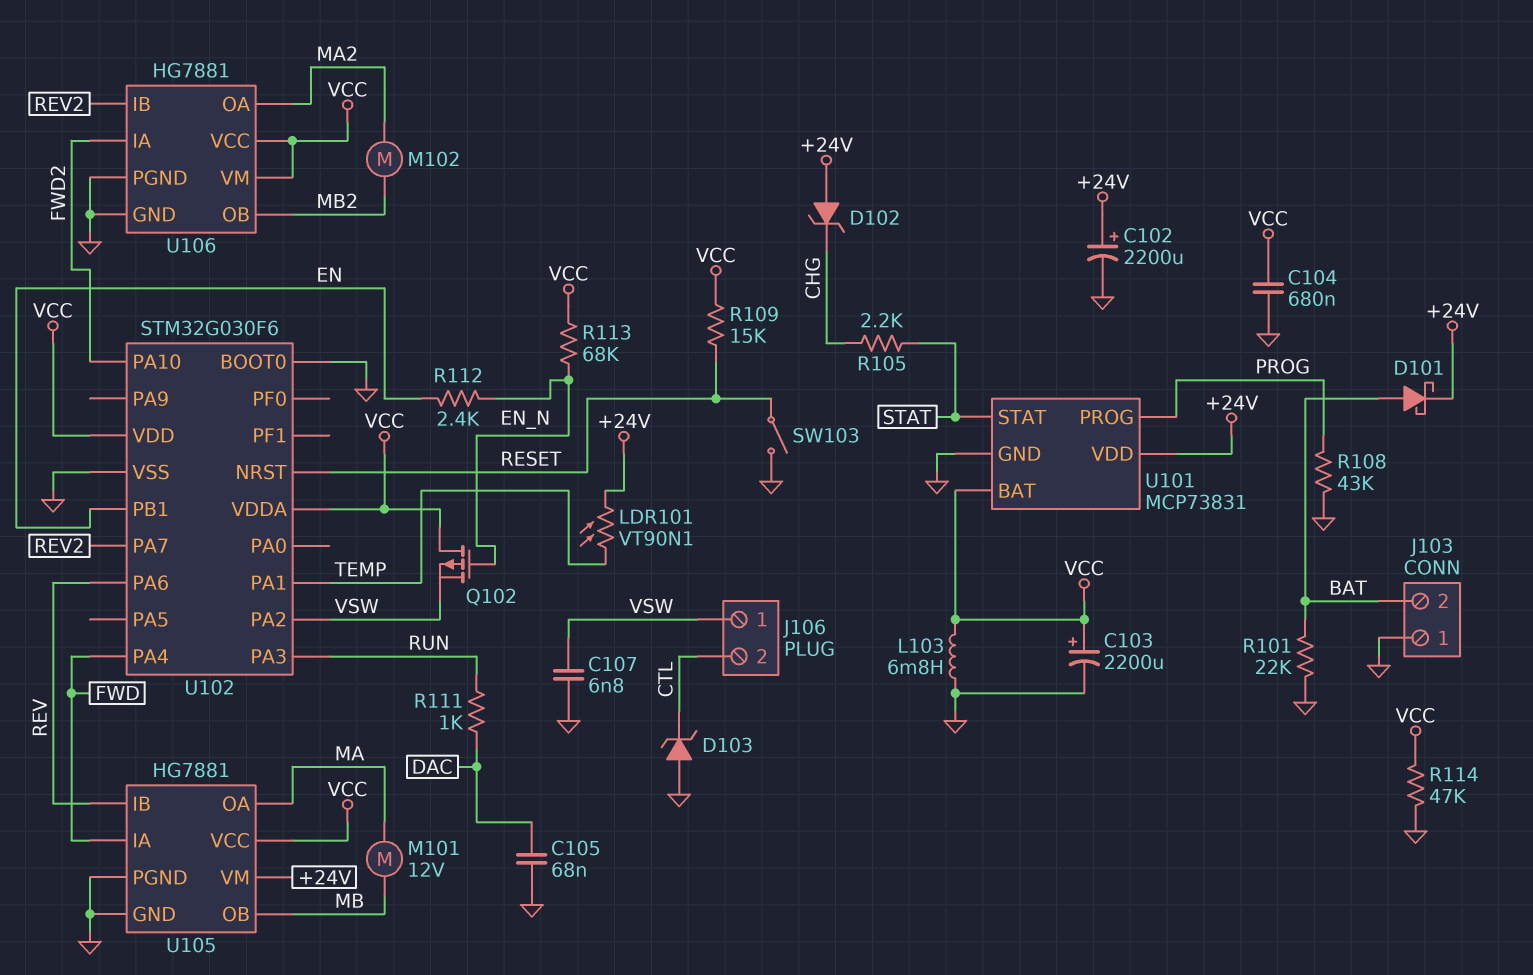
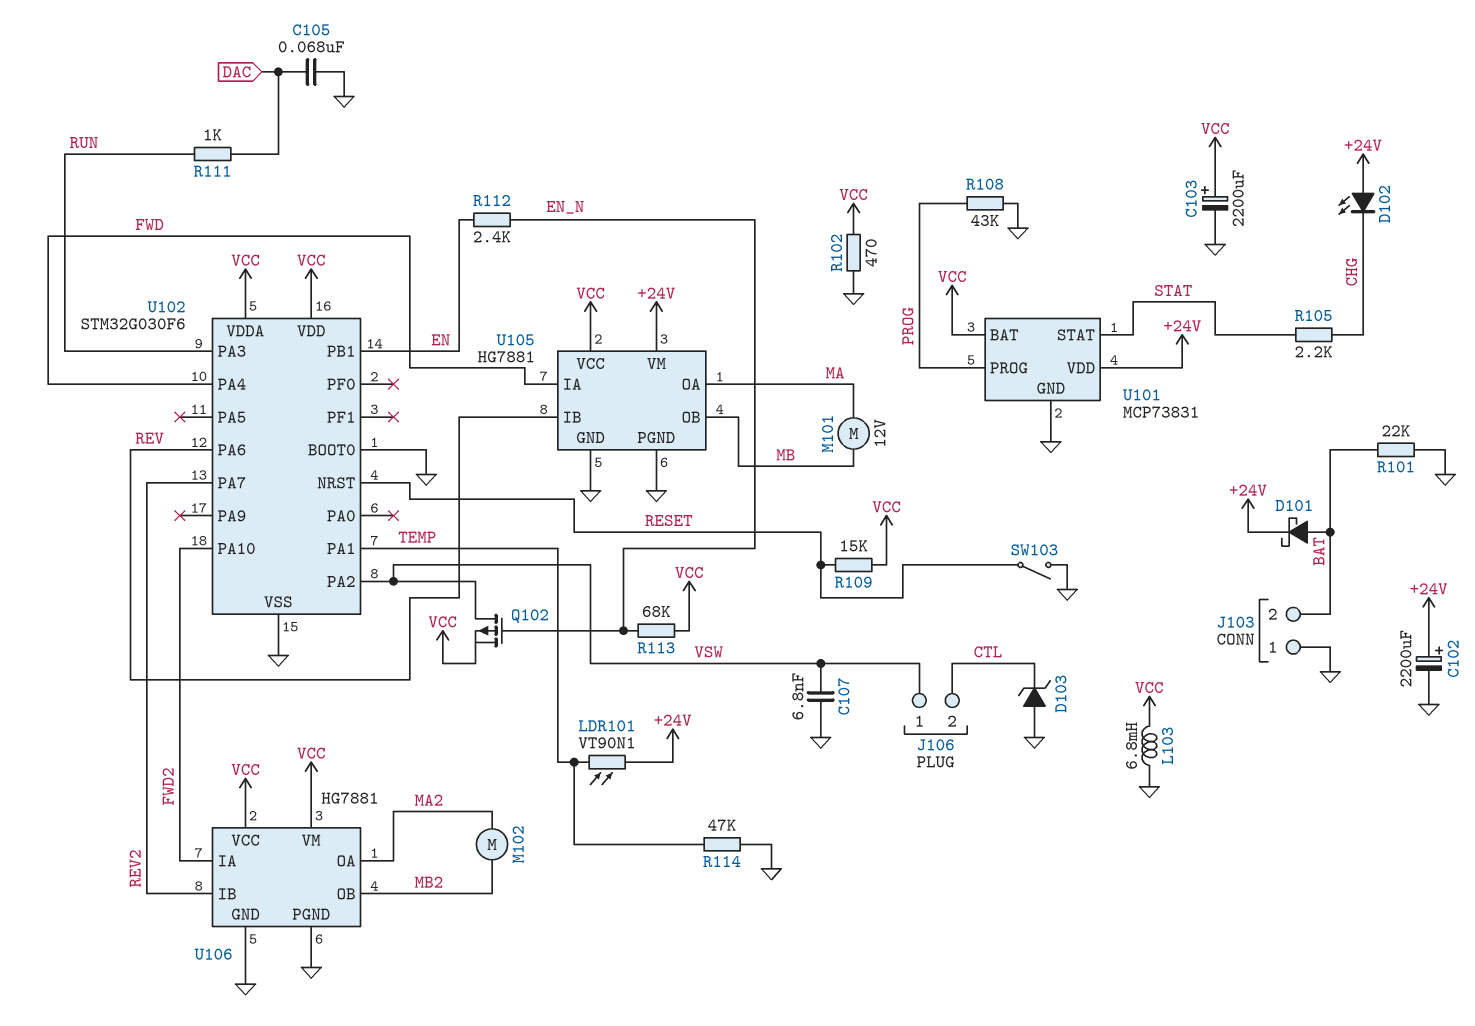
C104: 680nF (GND, VCC) -> none
D102: zener (A +24V, K CHG) -> LED (A +24V, K CHG)
Q102: PMOS (G EN_N, D VCC, S VSW) -> PMOS (G EN_N, D VSW, S VCC)
R102: none -> 470 (GND, VCC)
R114: 47k (GND, VCC) -> 47k (GND, TEMP)

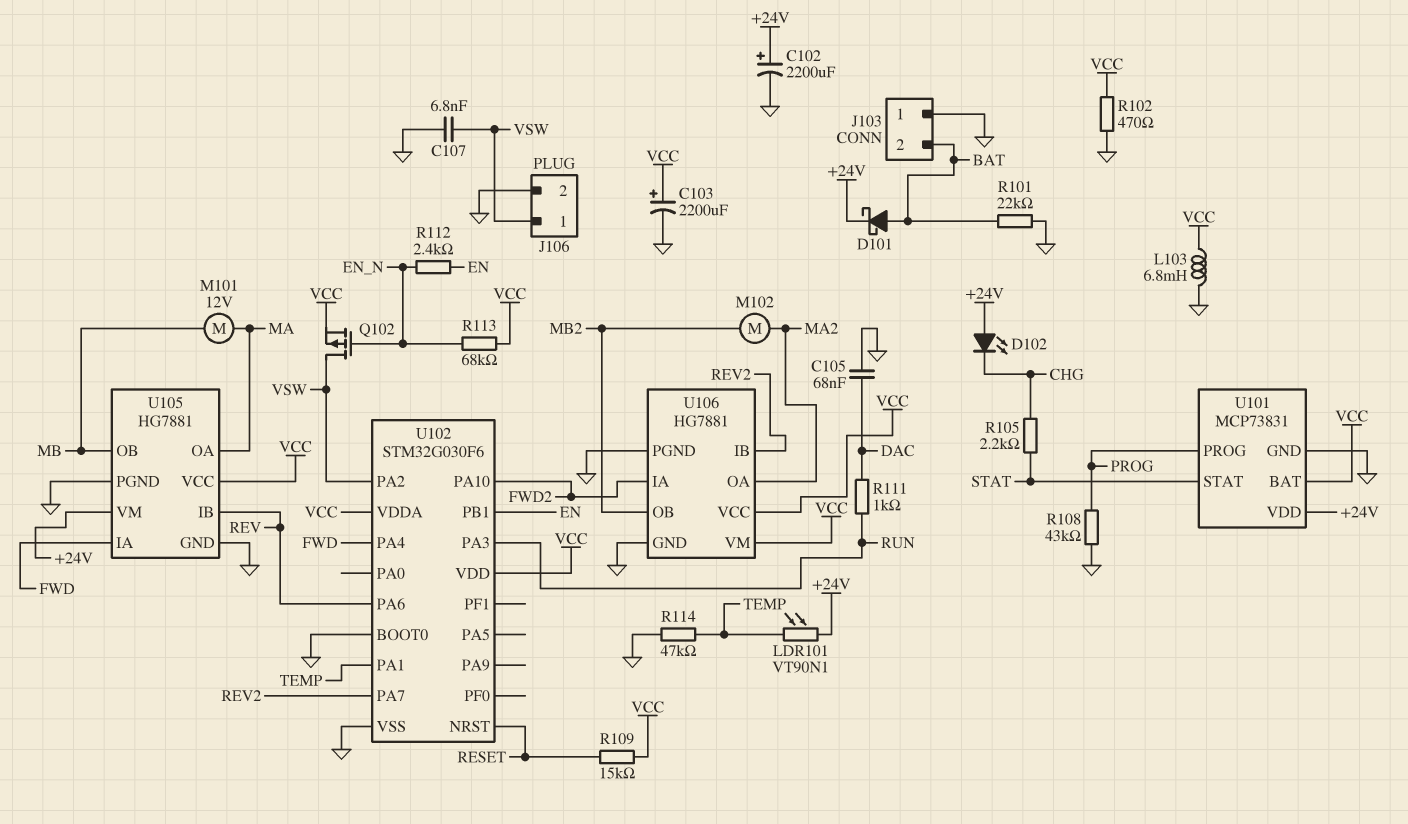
D103: zener (A GND, K CTL) -> none
J106 pin 2: CTL -> GND
SW103: switch (GND, RESET) -> none

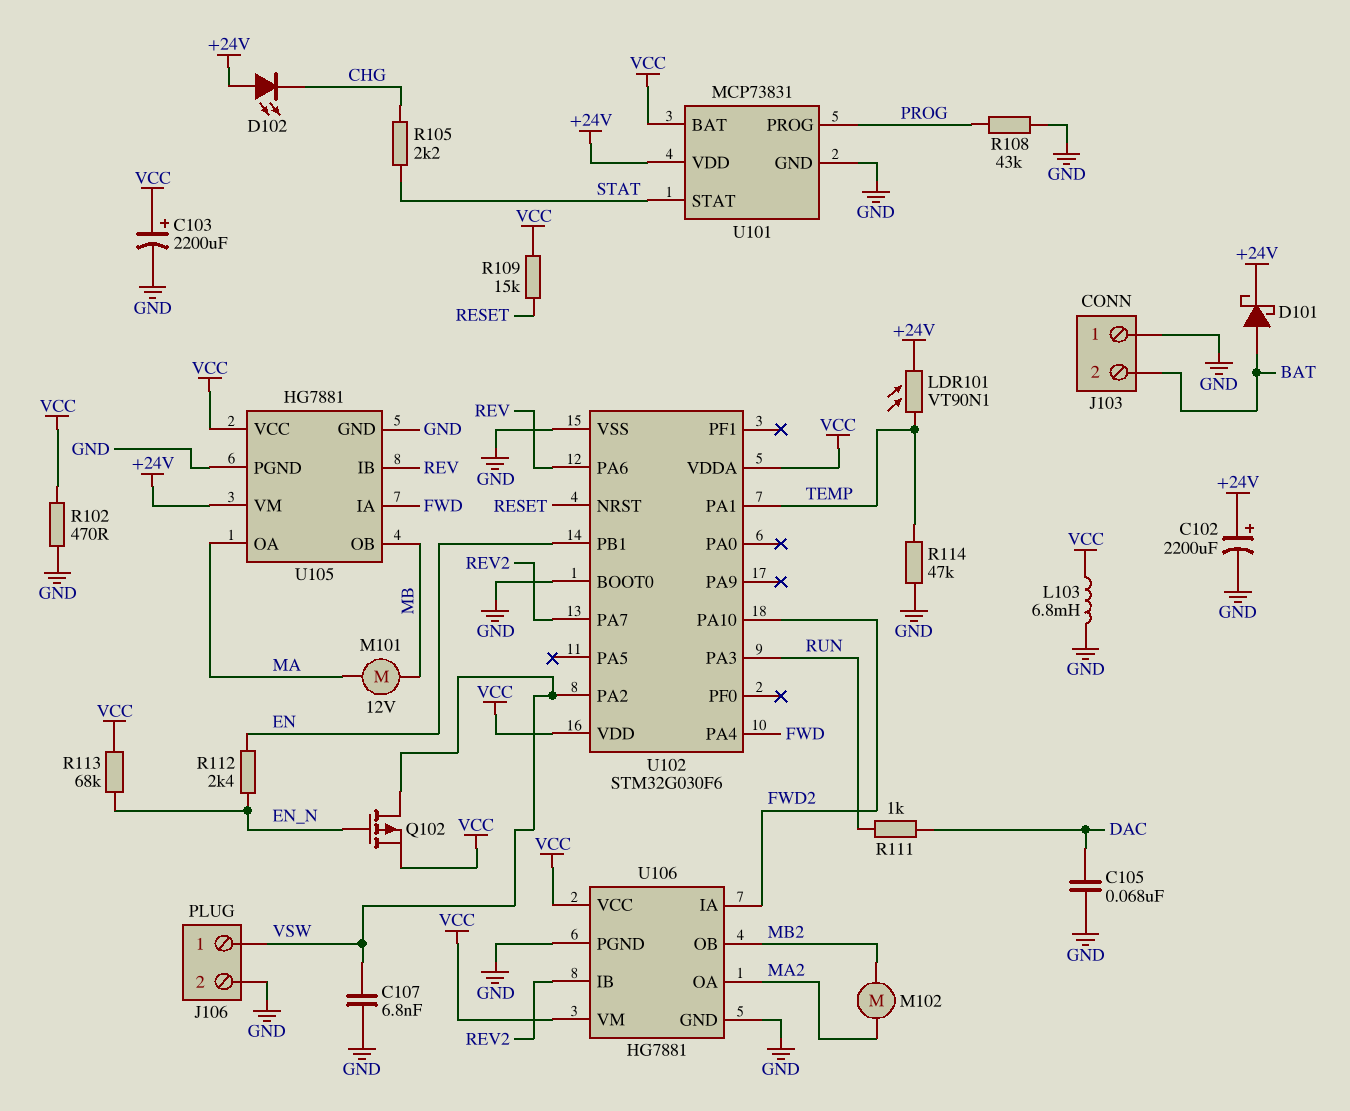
R101: 22k (BAT, GND) -> none

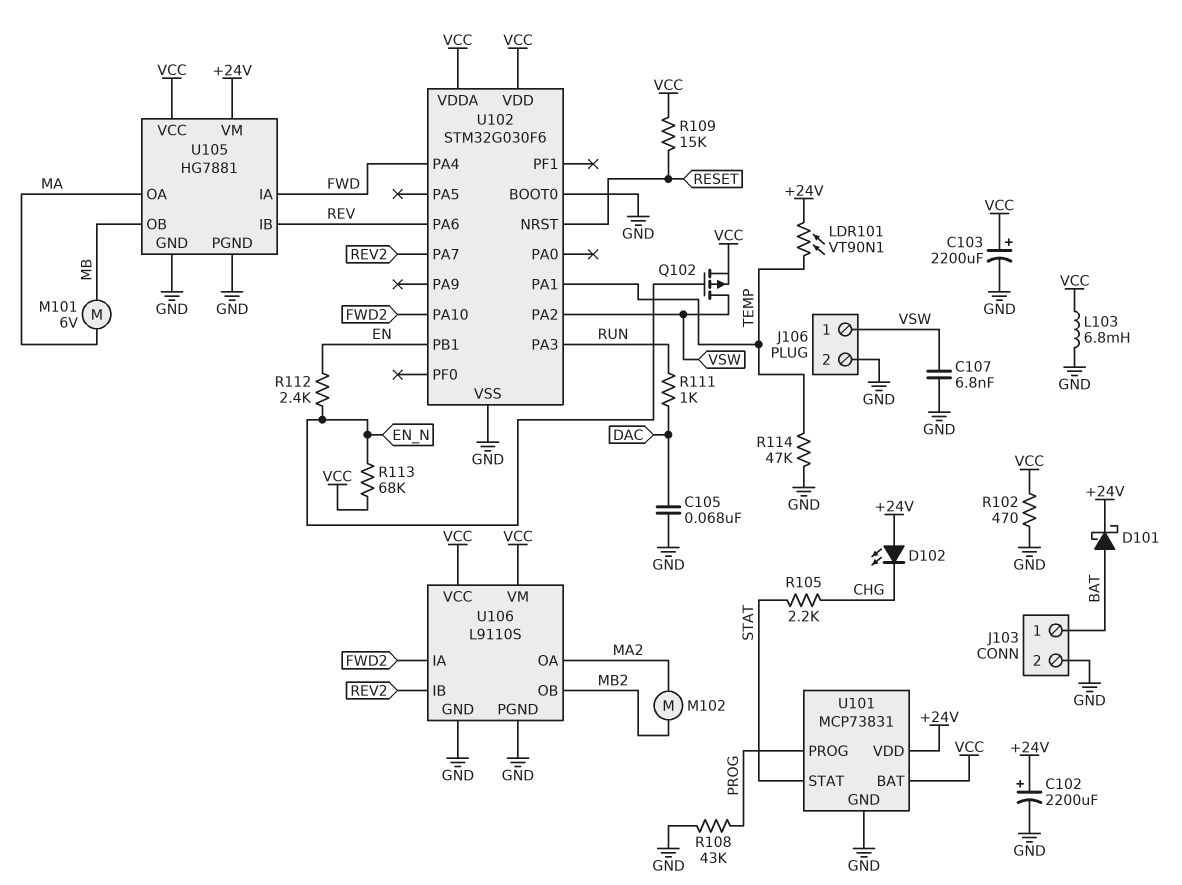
J103 pin 1: GND -> BAT
J103 pin 2: BAT -> GND
M101: motor 12V (MA, MB) -> motor 6V (MA, MB)
U106: HG7881 -> L9110S

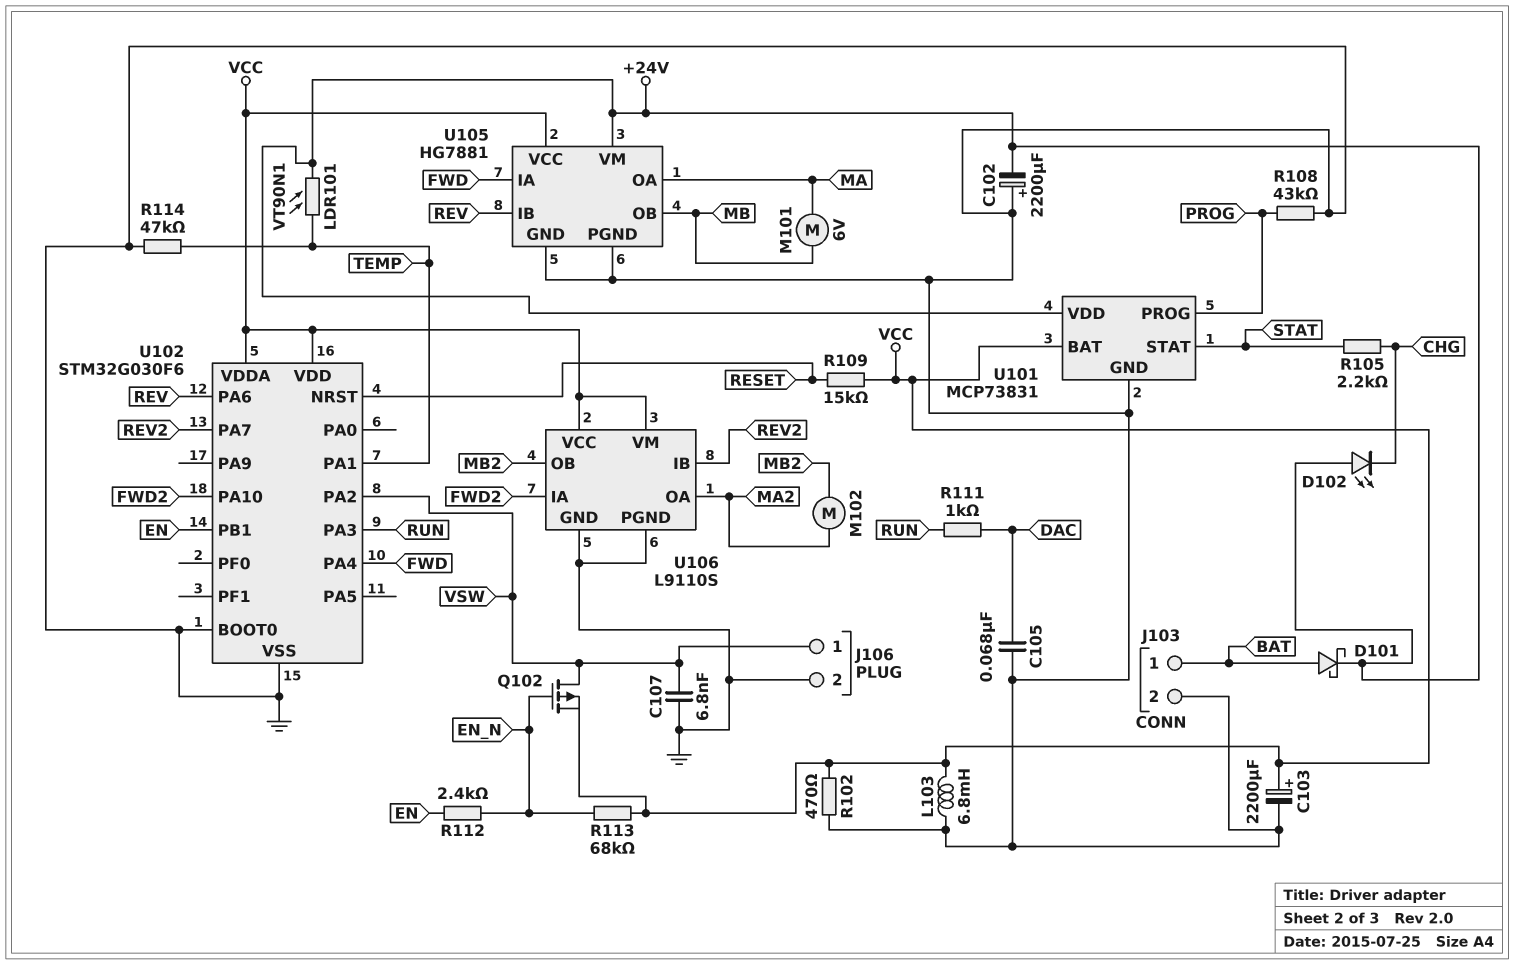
C102: 2200uF (plus +24V, minus GND) -> 2200uF (plus GND, minus +24V)

